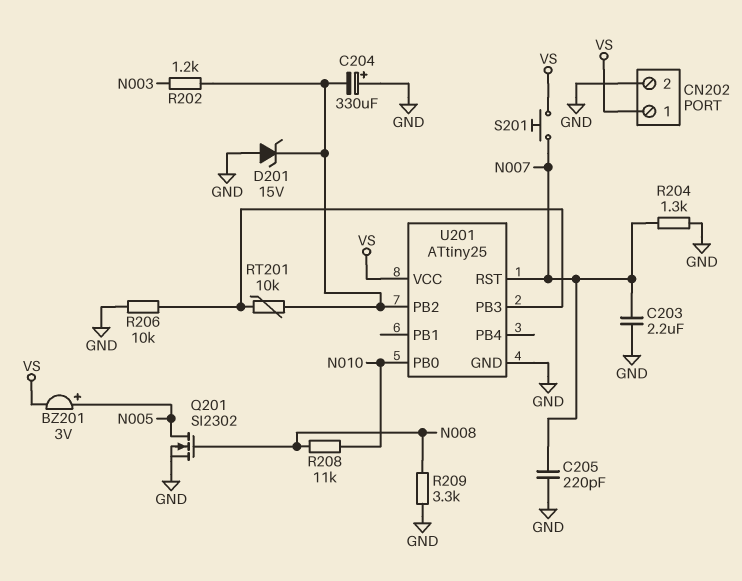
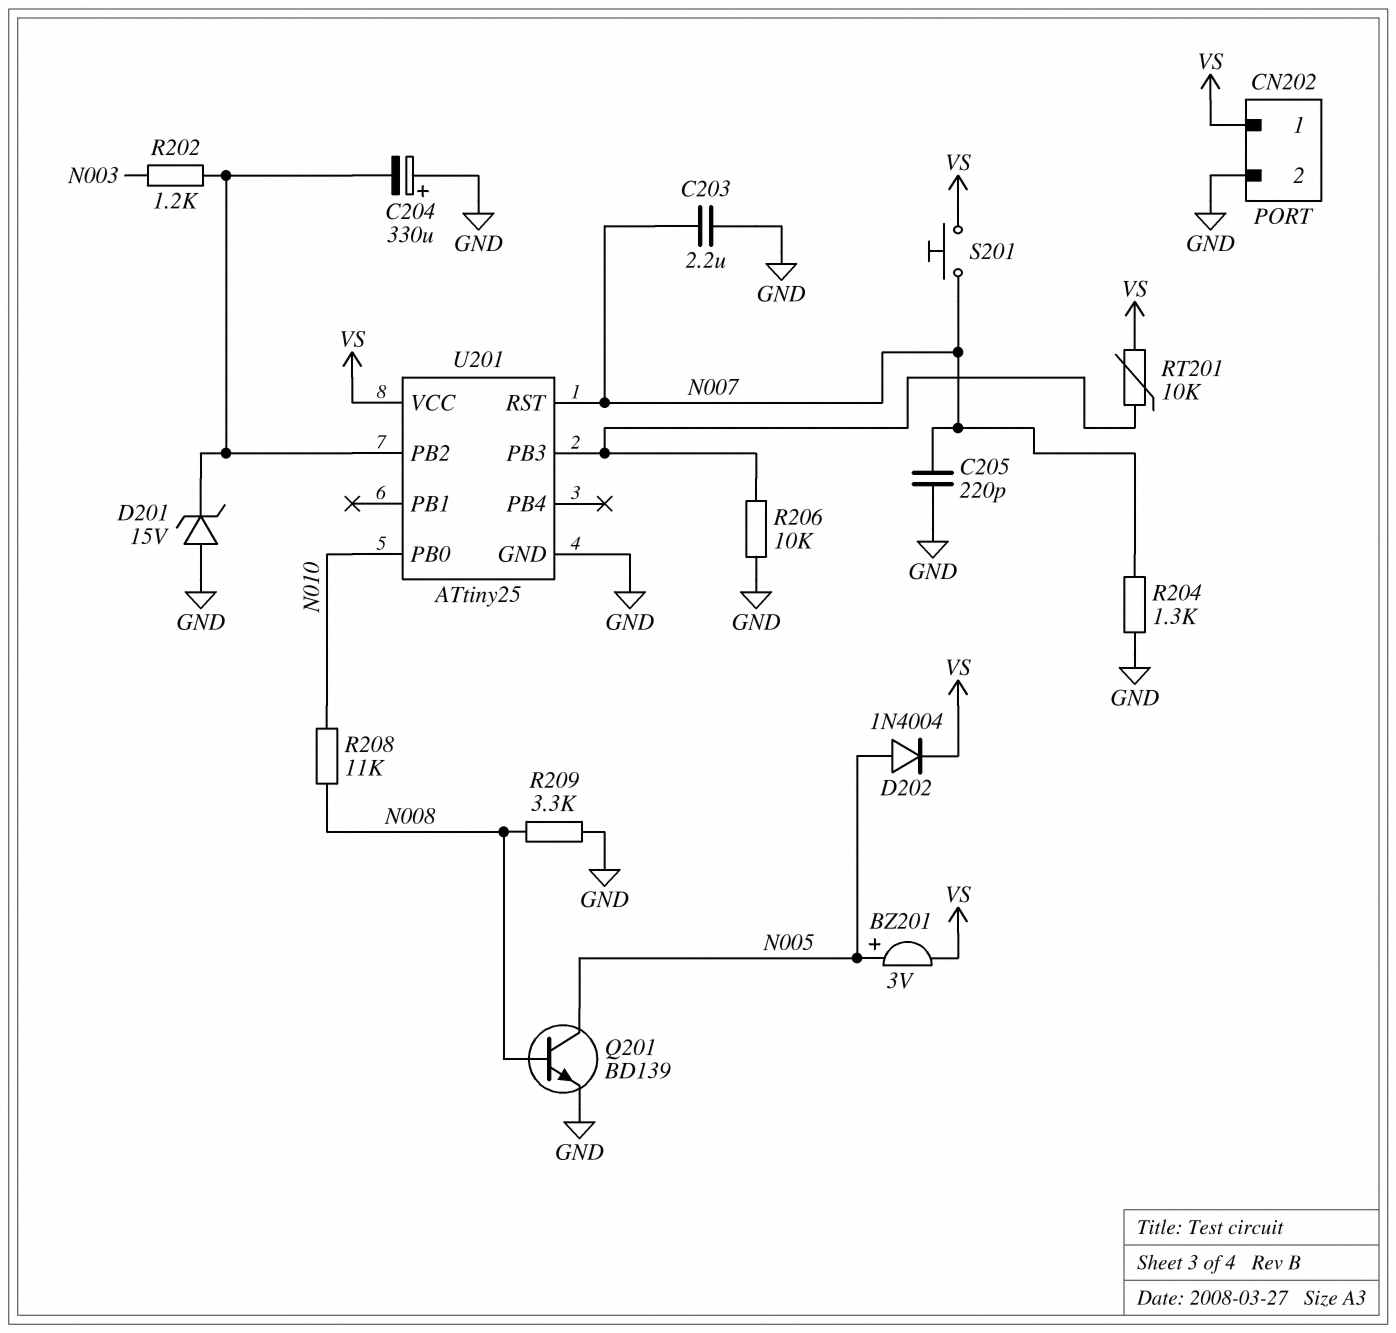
D202: none -> diode 1N4004 (A N005, K VS)
Q201: NMOS SI2302 (G N008, D N005, S GND) -> NPN BD139 (B N008, C N005, E GND)
RT201: 10k (U201/PB2, U201/PB3) -> 10k (U201/PB3, VS)

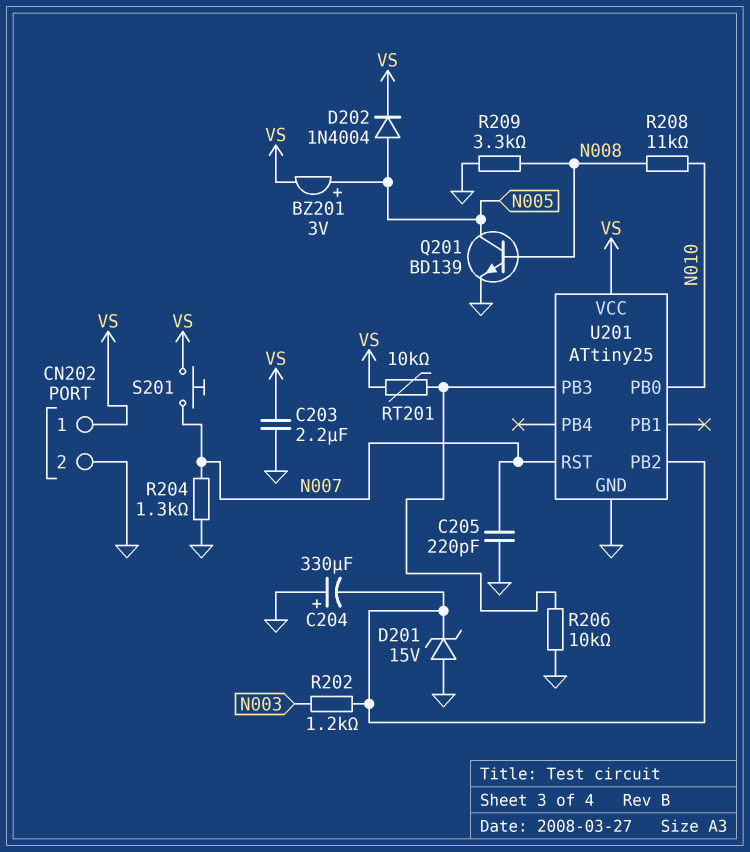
C203: 2.2uF (GND, N007) -> 2.2uF (GND, VS)

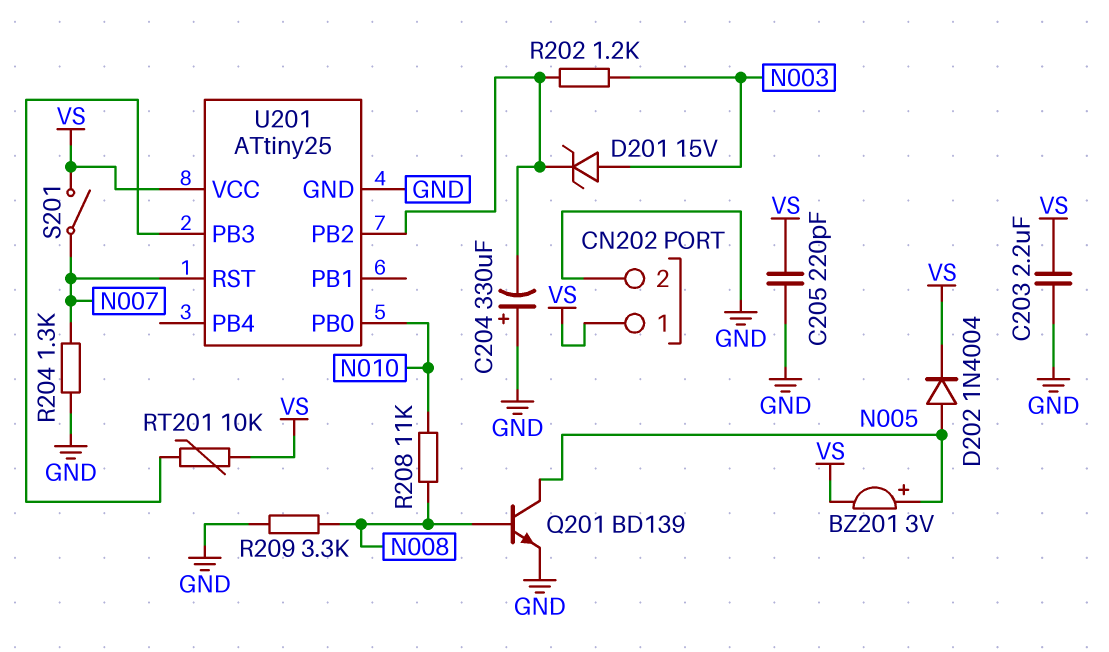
C205: 220pF (GND, N007) -> 220pF (GND, VS)
D201: zener 15V (A GND, K U201/PB2) -> zener 15V (A N003, K U201/PB2)
R206: 10k (GND, U201/PB3) -> none
S201: button (N007, VS) -> switch (N007, VS)

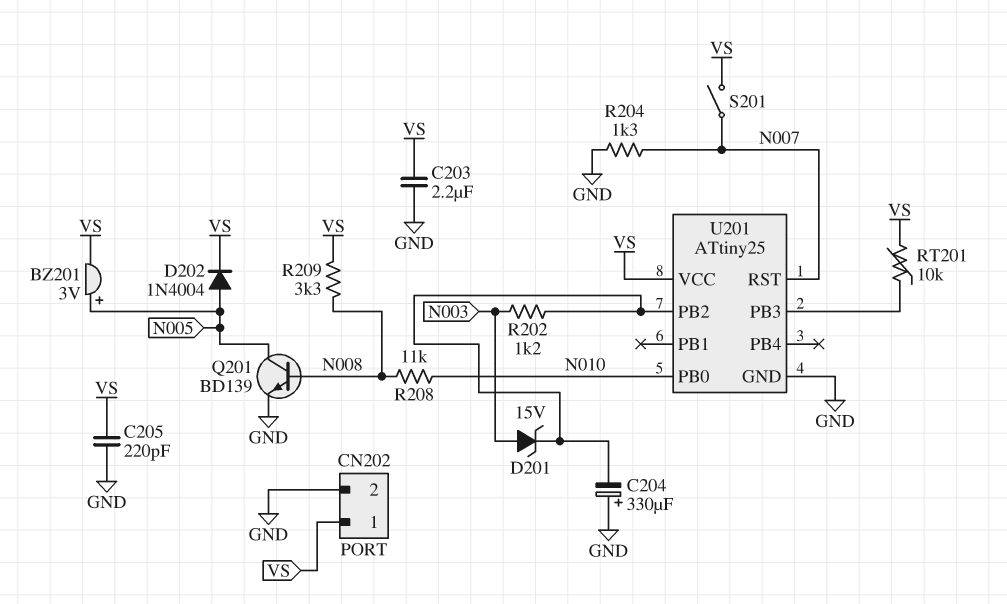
R209: 3.3k (GND, N008) -> 3.3k (N008, VS)

